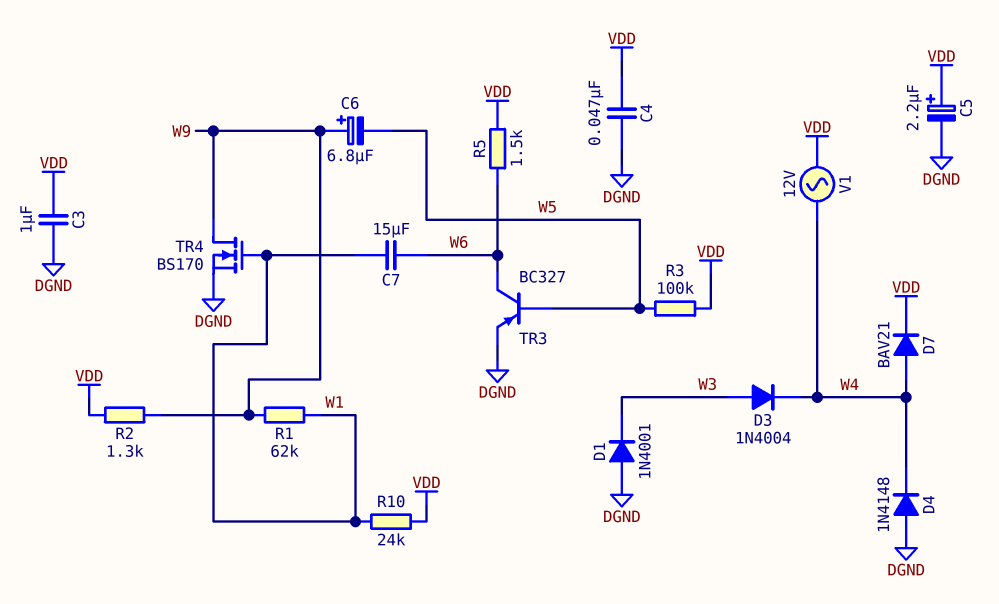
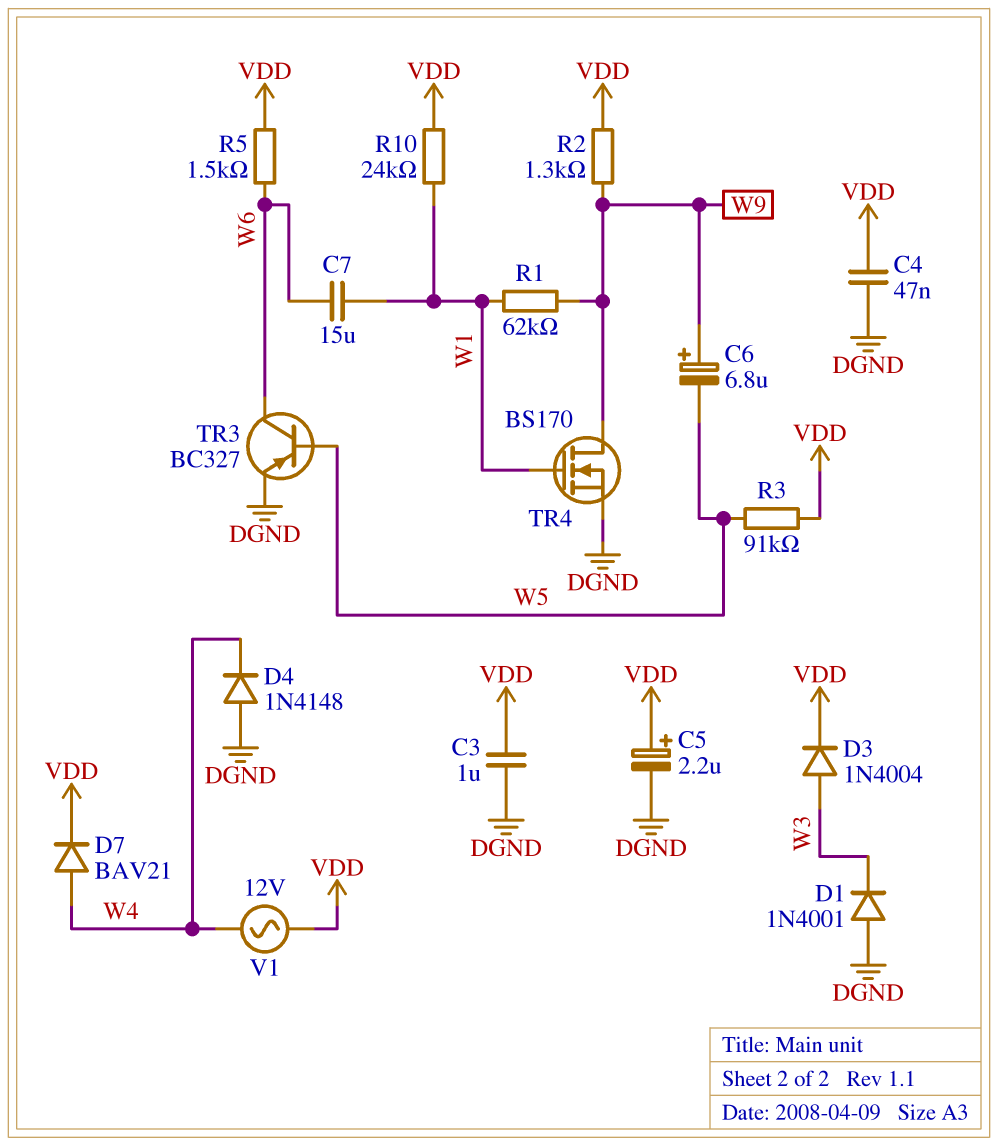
D3: diode 1N4004 (A W3, K W4) -> diode 1N4004 (A W3, K VDD)
R3: 100k (VDD, W5) -> 91k (VDD, W5)

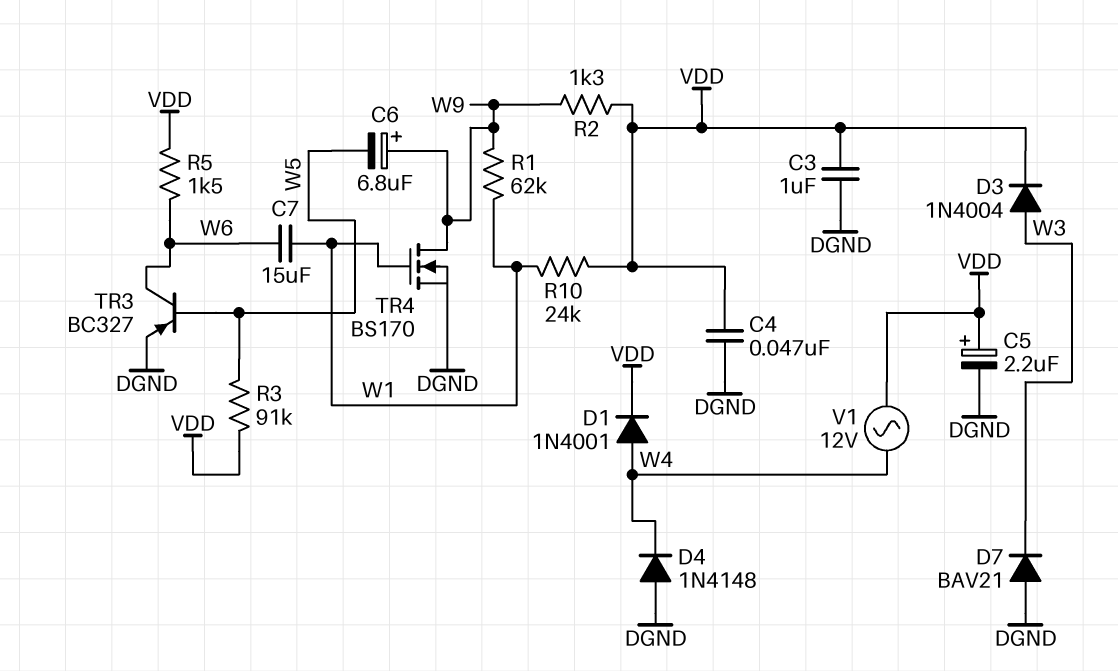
D1: diode 1N4001 (A DGND, K W3) -> diode 1N4001 (A W4, K VDD)
D7: diode BAV21 (A W4, K VDD) -> diode BAV21 (A DGND, K W3)

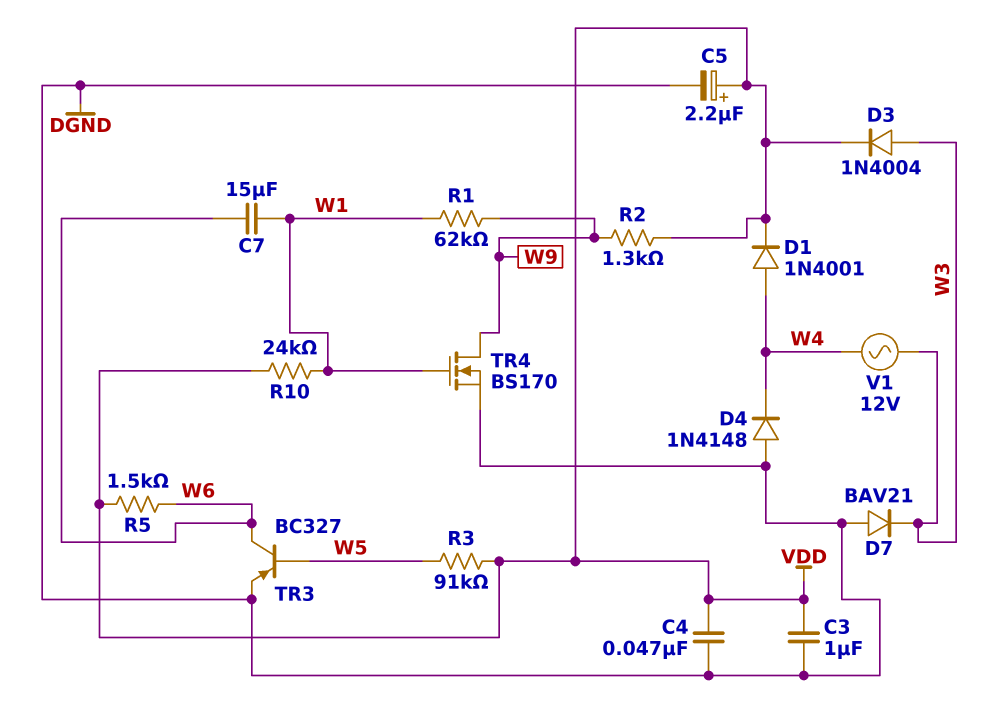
C6: 6.8uF (plus W9, minus W5) -> none
V1: AC 12V (VDD, W4) -> AC 12V (W3, W4)

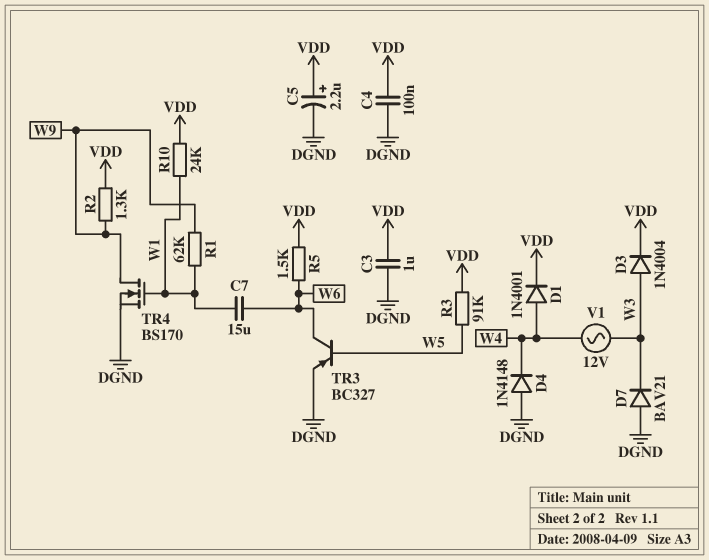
C4: 47nF (DGND, VDD) -> 100nF (DGND, VDD)

